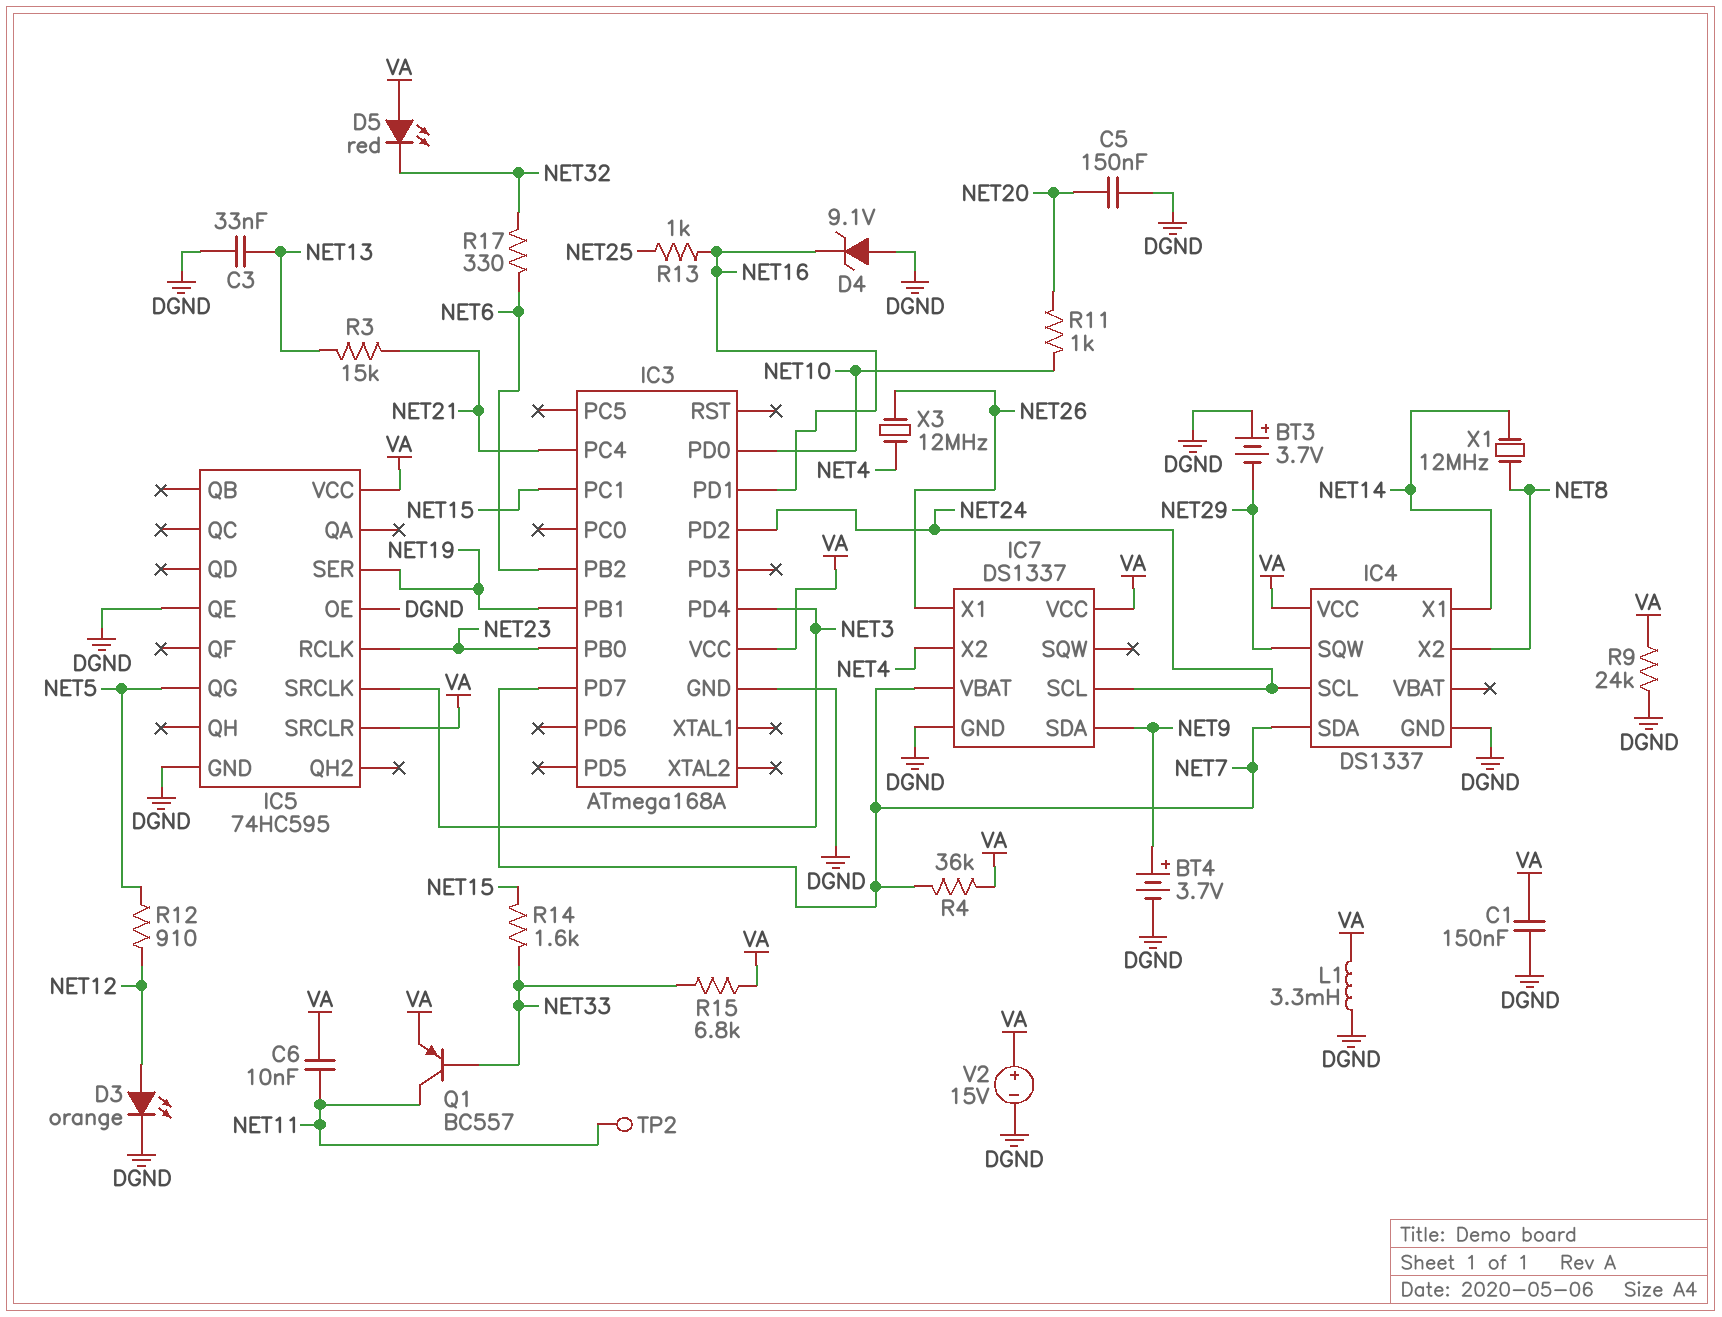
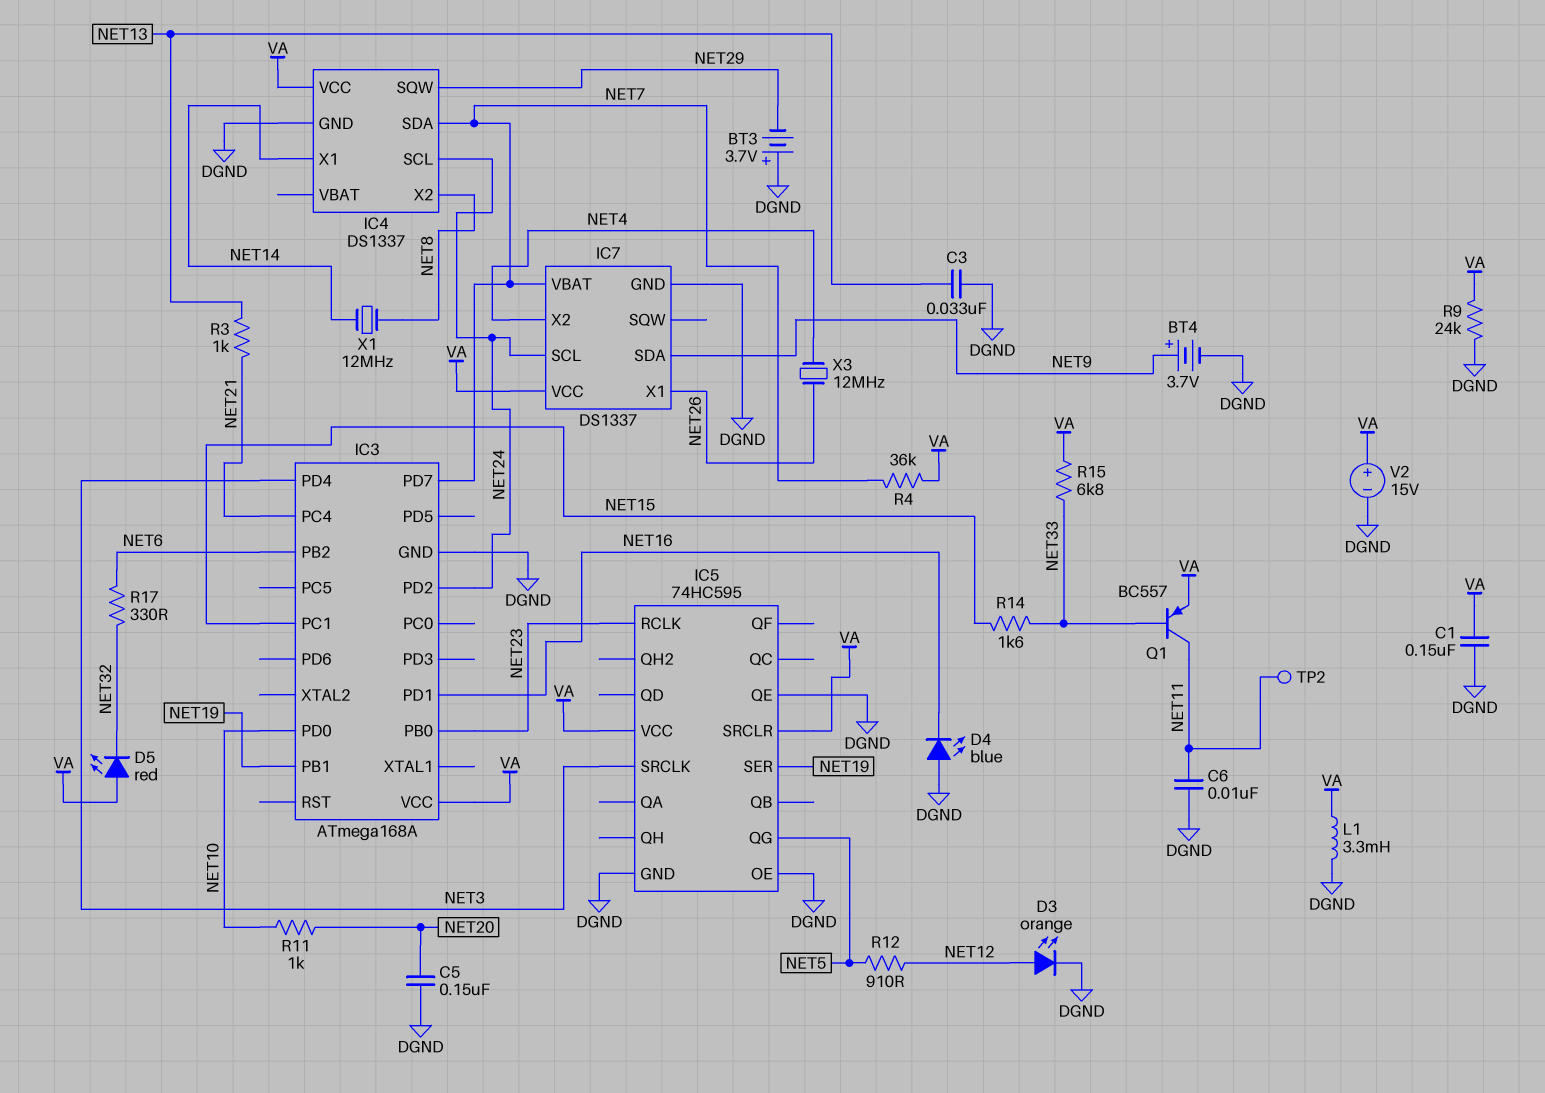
C6: 10nF (NET11, VA) -> 10nF (DGND, NET11)
D4: zener 9.1V (A DGND, K NET16) -> LED blue (A DGND, K NET16)
R3: 15k (NET13, NET21) -> 1k (NET13, NET21)
R13: 1k (NET16, NET25) -> none

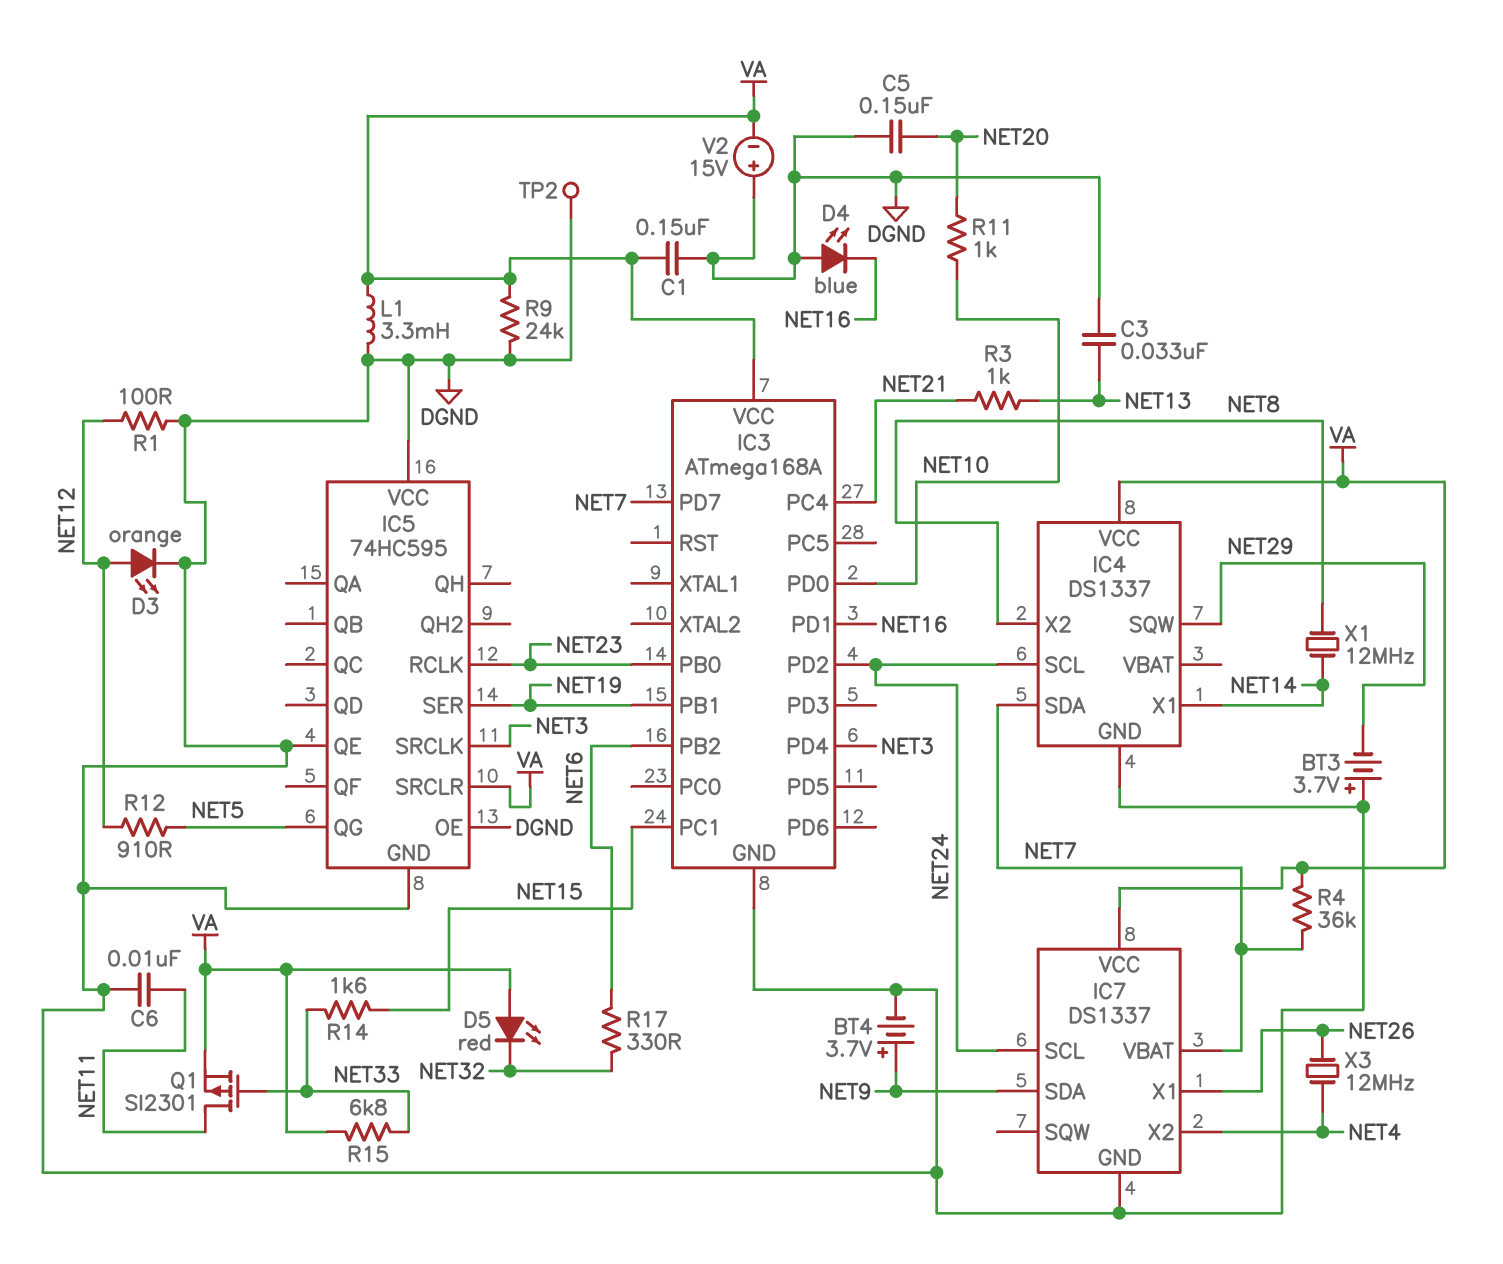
IC5 pin VCC: VA -> DGND
Q1: PNP BC557 (B NET33, C NET11, E VA) -> PMOS SI2301 (G NET33, D NET11, S VA)
R1: none -> 100 (DGND, NET12)
TP2: test point (NET11) -> test point (DGND)
V2: 15V (plus VA, minus DGND) -> 15V (plus DGND, minus VA)

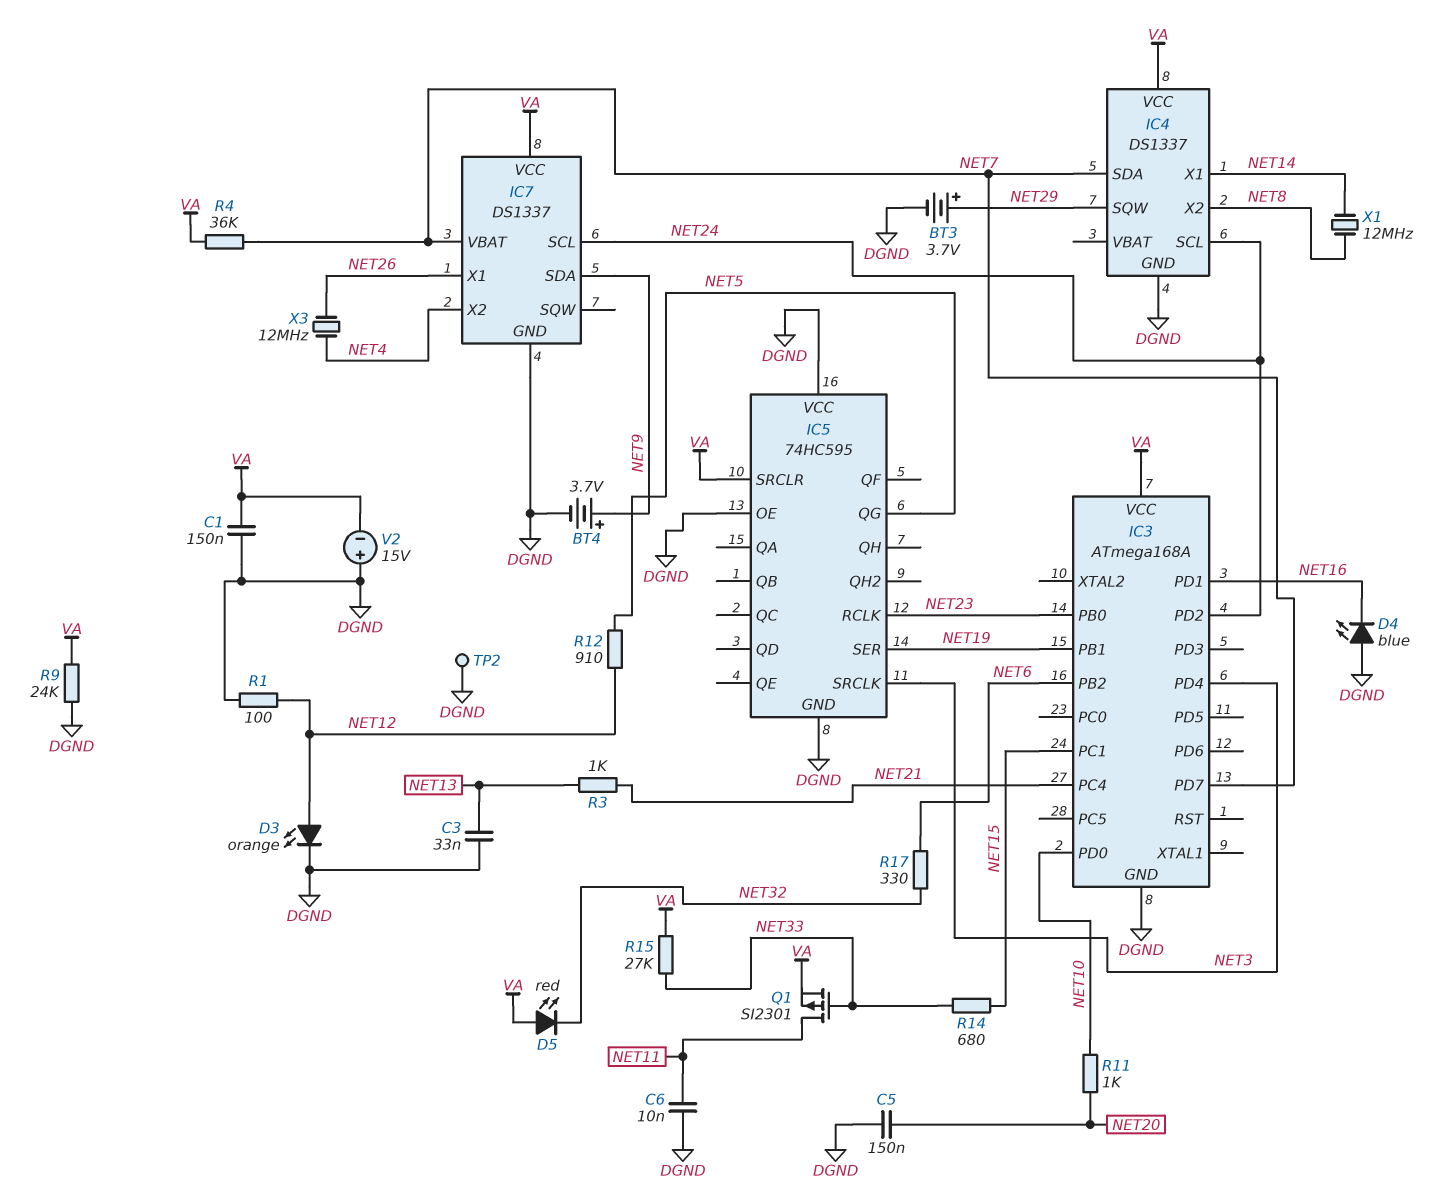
BT3: 3.7V (plus DGND, minus NET29) -> 3.7V (plus NET29, minus DGND)
IC5 pin QE: DGND -> none
L1: 3.3mH (DGND, VA) -> none
R14: 1.6k (NET15, NET33) -> 680 (NET15, NET33)
R15: 6.8k (NET33, VA) -> 27k (NET33, VA)

